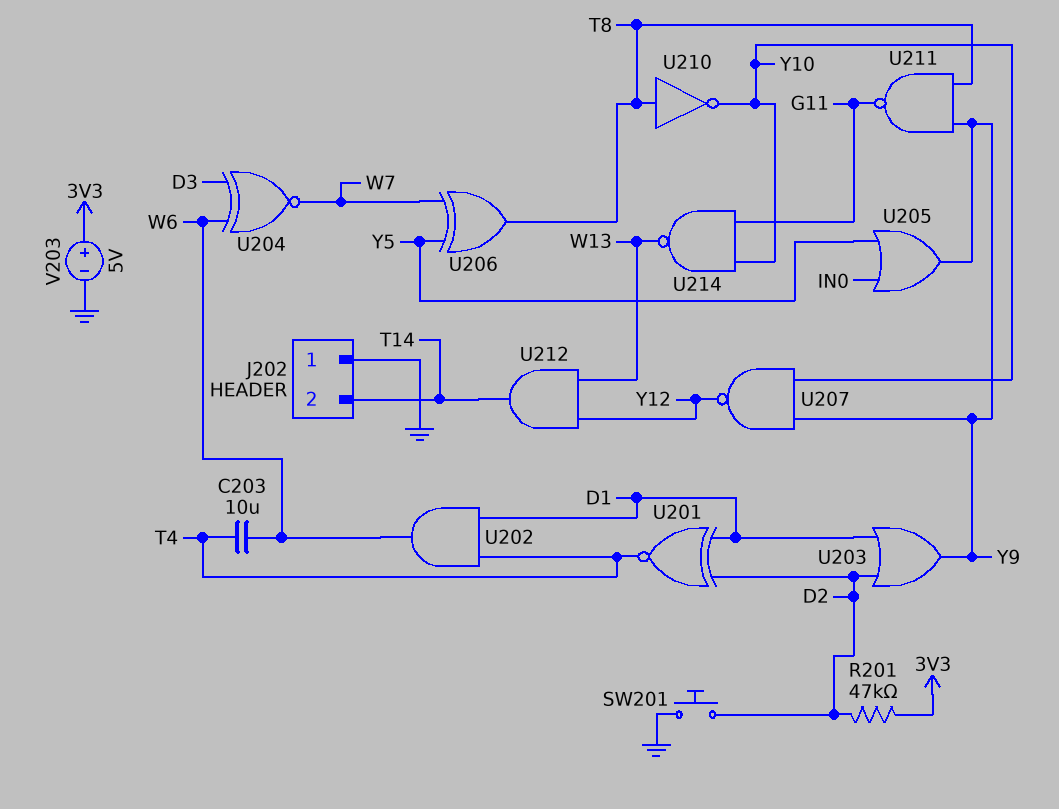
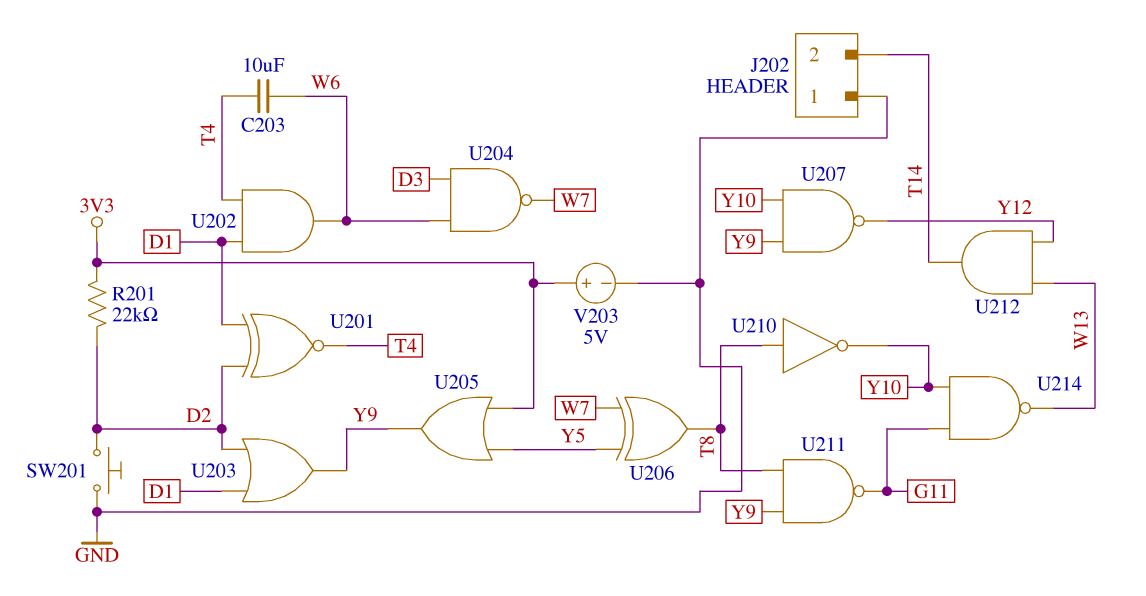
R201: 47k (3V3, D2) -> 22k (3V3, D2)
U204: XNOR (in D3, in W6, out W7) -> NAND (in D3, in W6, out W7)
U205: OR (in IN0, in Y5, out Y9) -> OR (in 3V3, in Y5, out Y9)

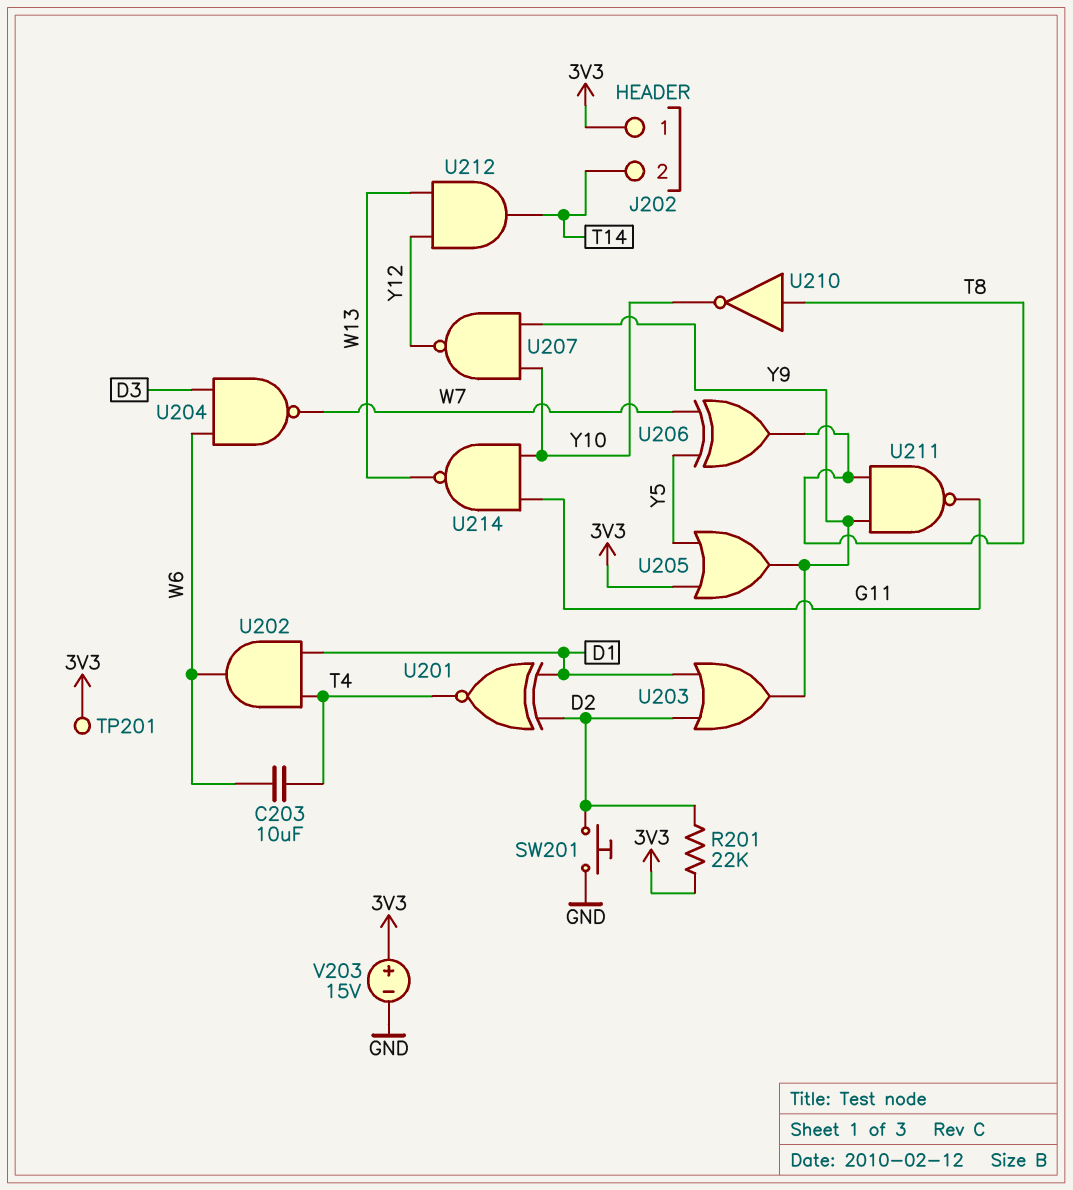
J202 pin 1: GND -> 3V3
TP201: none -> test point (3V3)
V203: 5V (plus 3V3, minus GND) -> 15V (plus 3V3, minus GND)

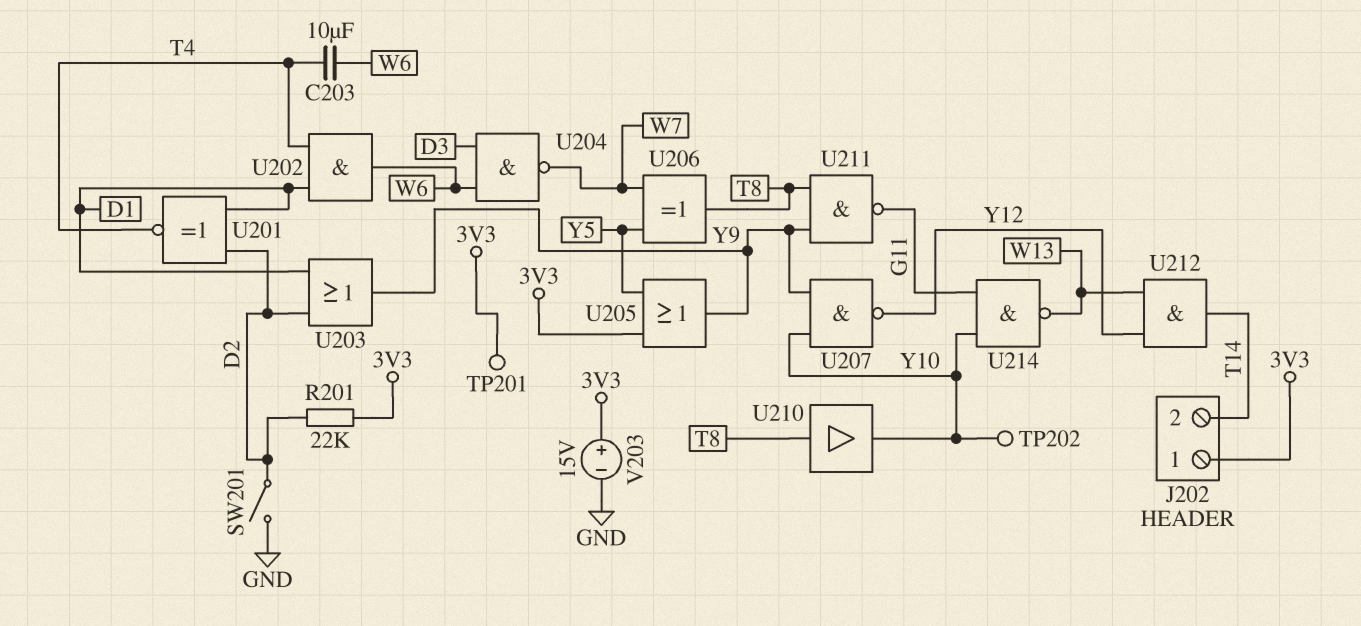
SW201: button (D2, GND) -> switch (D2, GND)
TP202: none -> test point (Y10)
U210: NOT (in T8, out Y10) -> buffer (in T8, out Y10)

